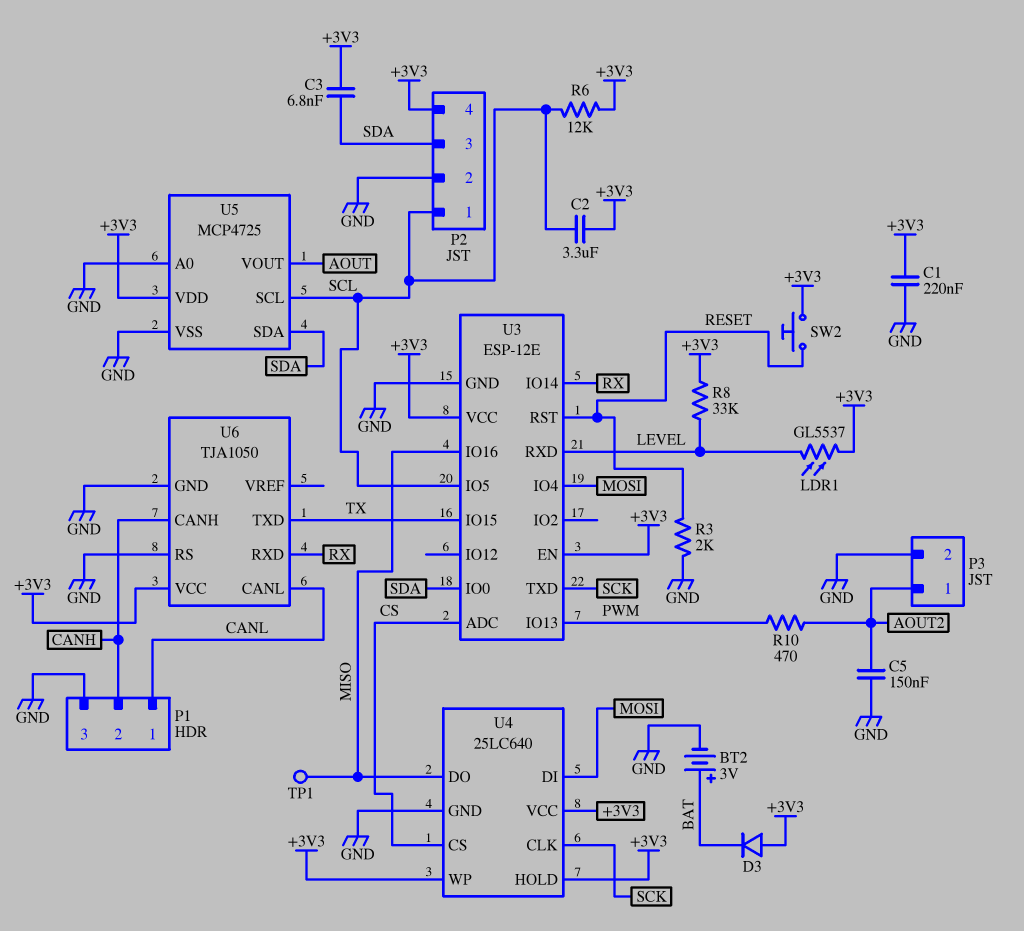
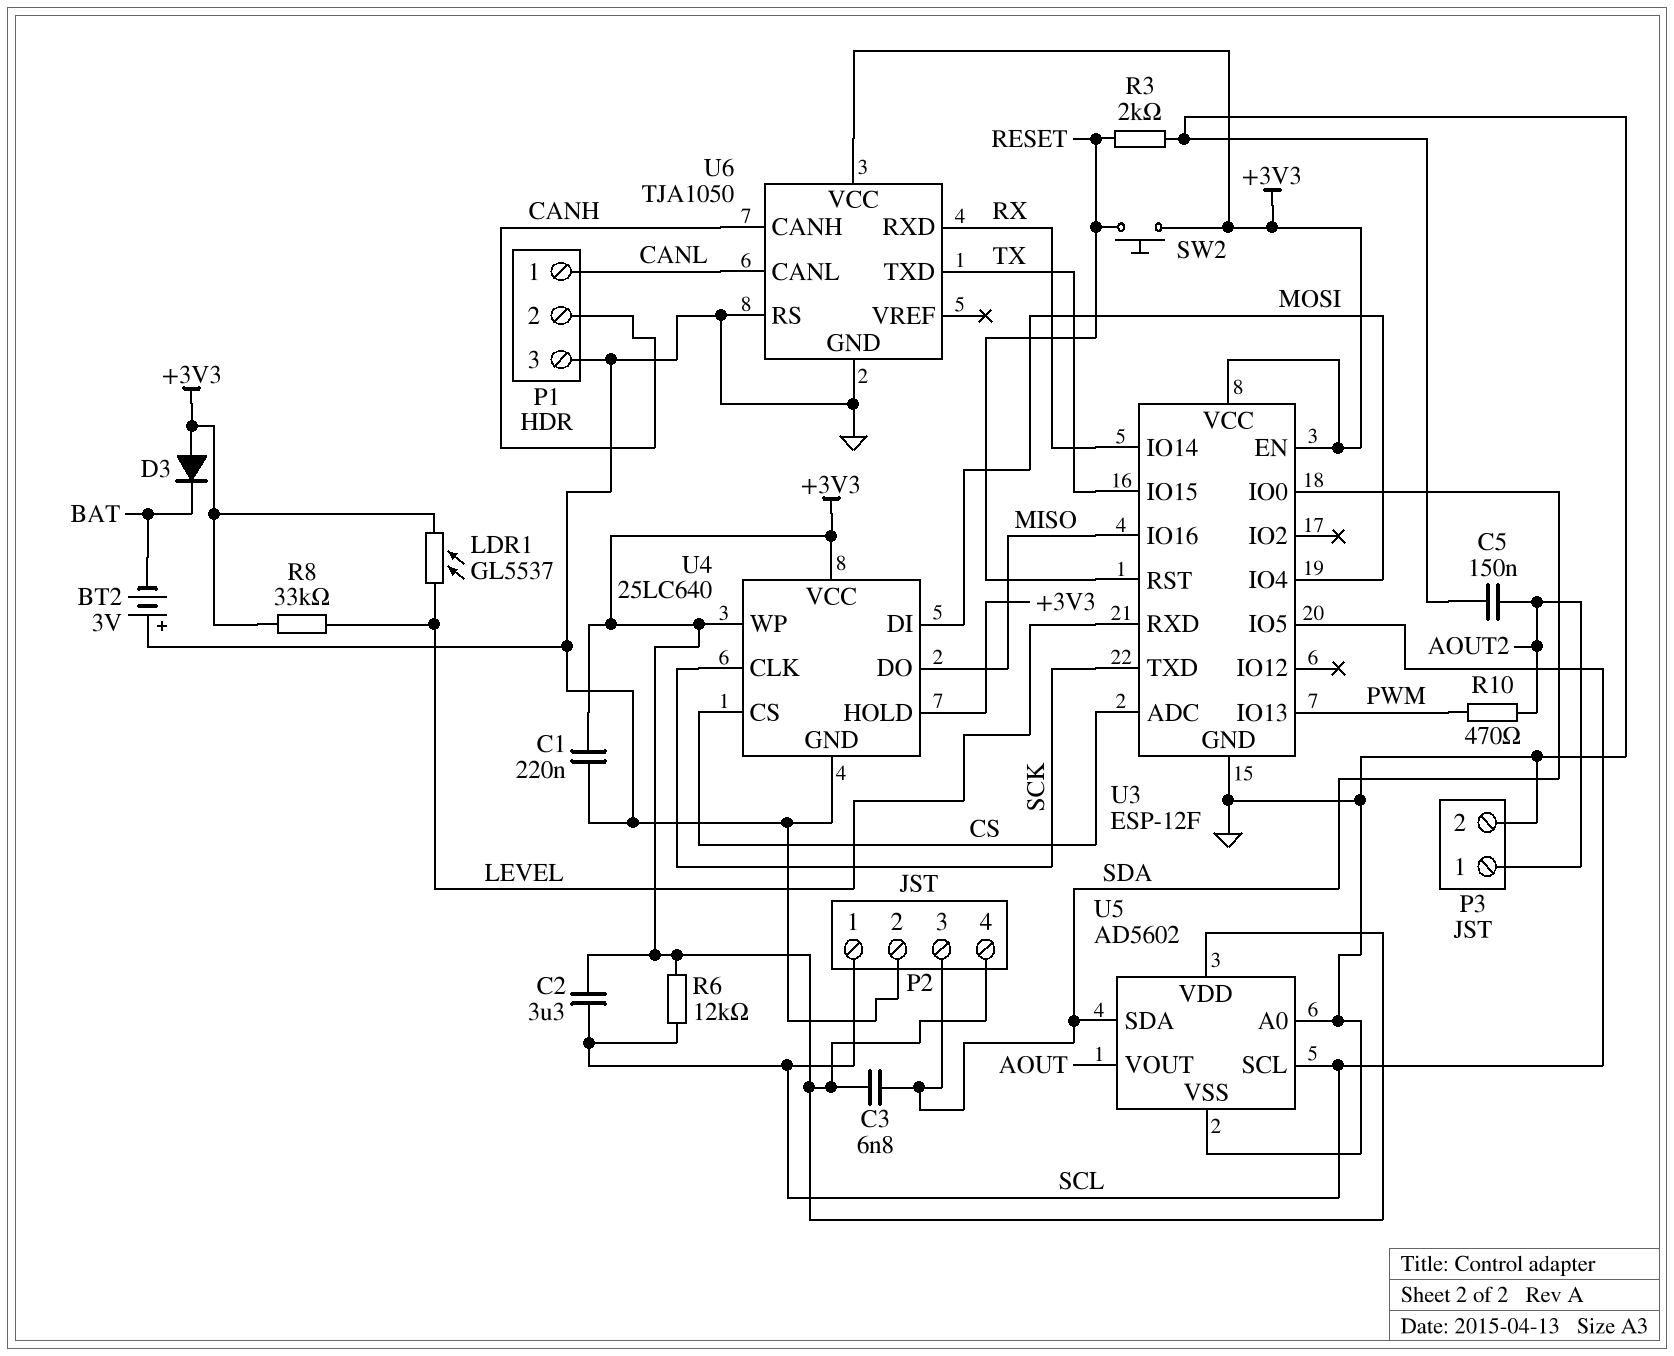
BT2: 3V (plus BAT, minus GND) -> 3V (plus GND, minus BAT)
TP1: test point (MISO) -> none
U3: ESP-12E -> ESP-12F
U5: MCP4725 -> AD5602

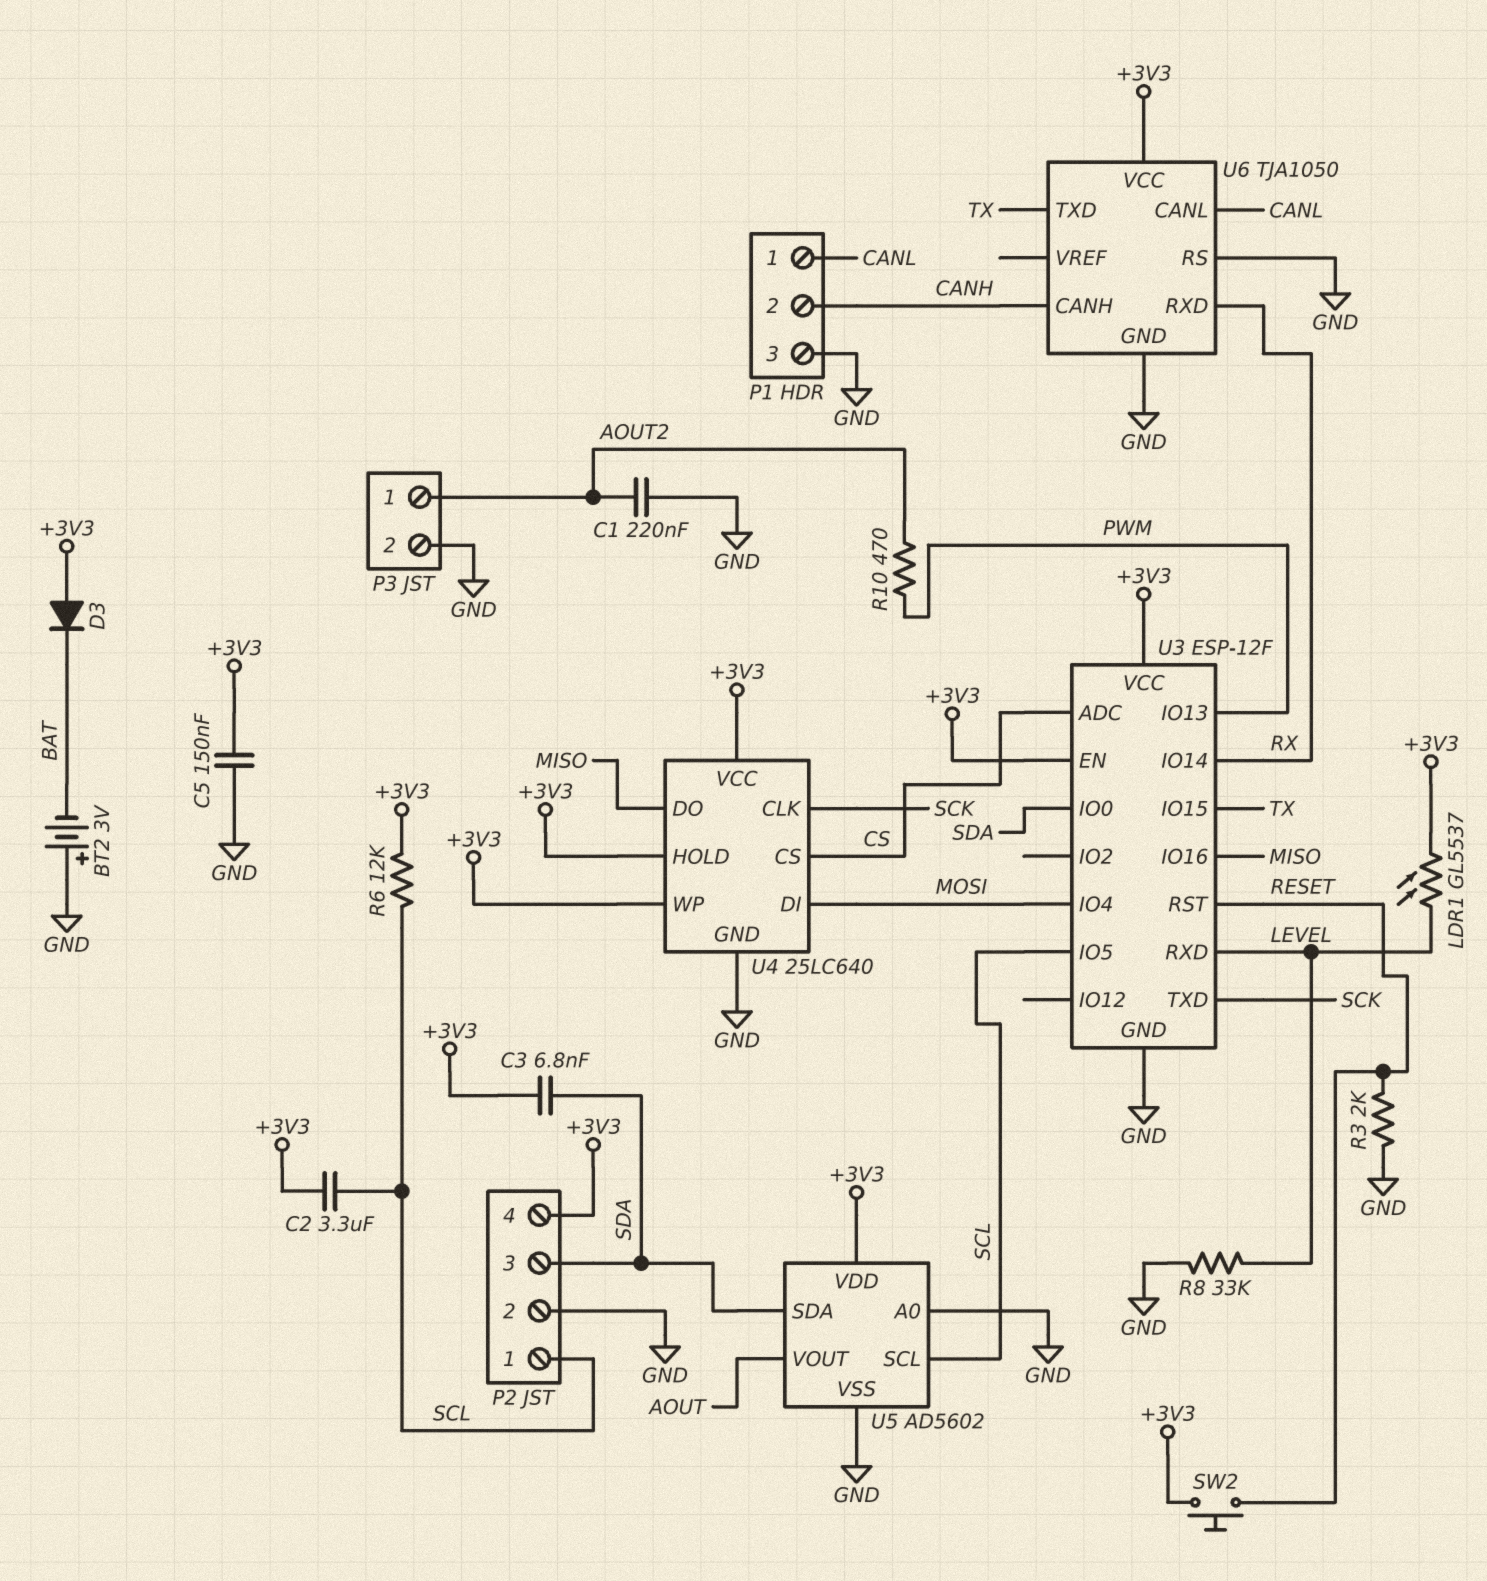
C1: 220nF (+3V3, GND) -> 220nF (AOUT2, GND)
C5: 150nF (AOUT2, GND) -> 150nF (+3V3, GND)
R8: 33k (+3V3, LEVEL) -> 33k (GND, LEVEL)

